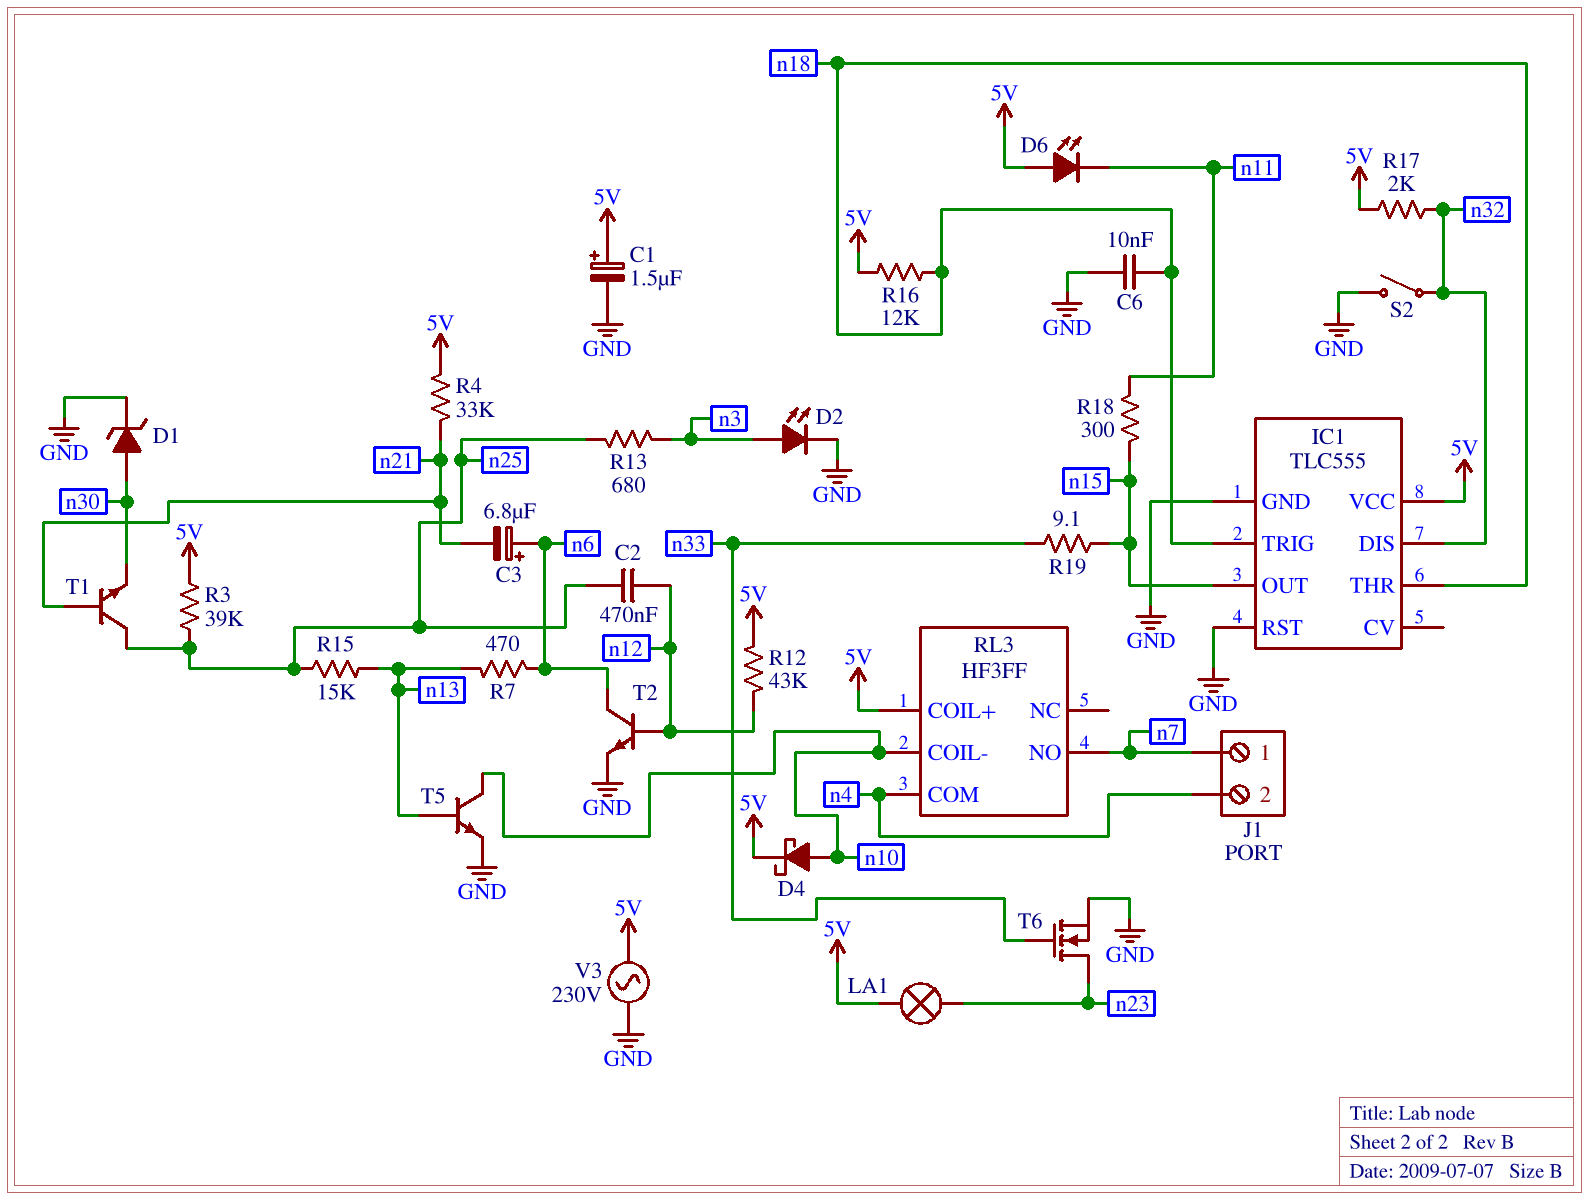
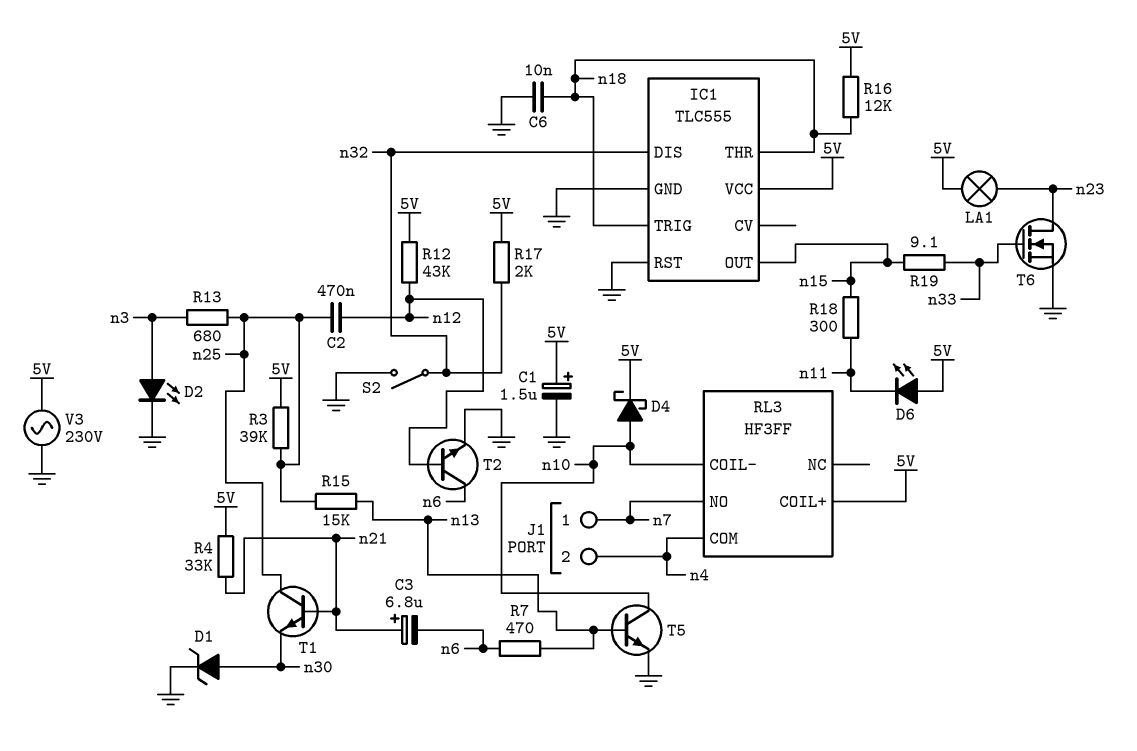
C3: 6.8uF (plus n6, minus n21) -> 6.8uF (plus n21, minus n6)

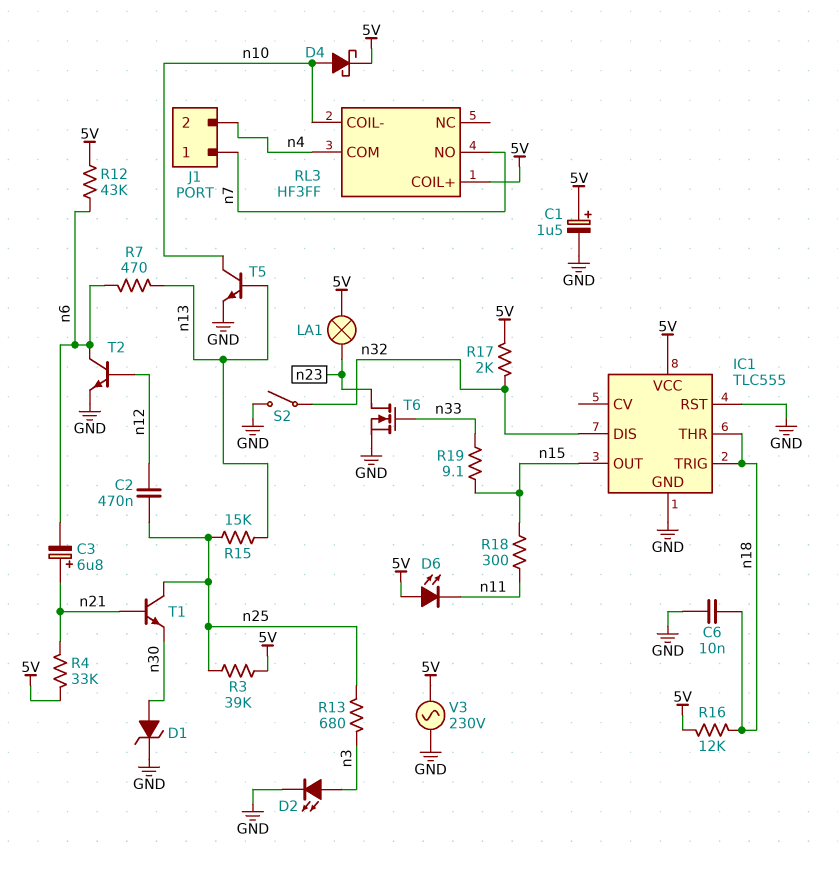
R12: 43k (5V, n12) -> 43k (5V, n6)

